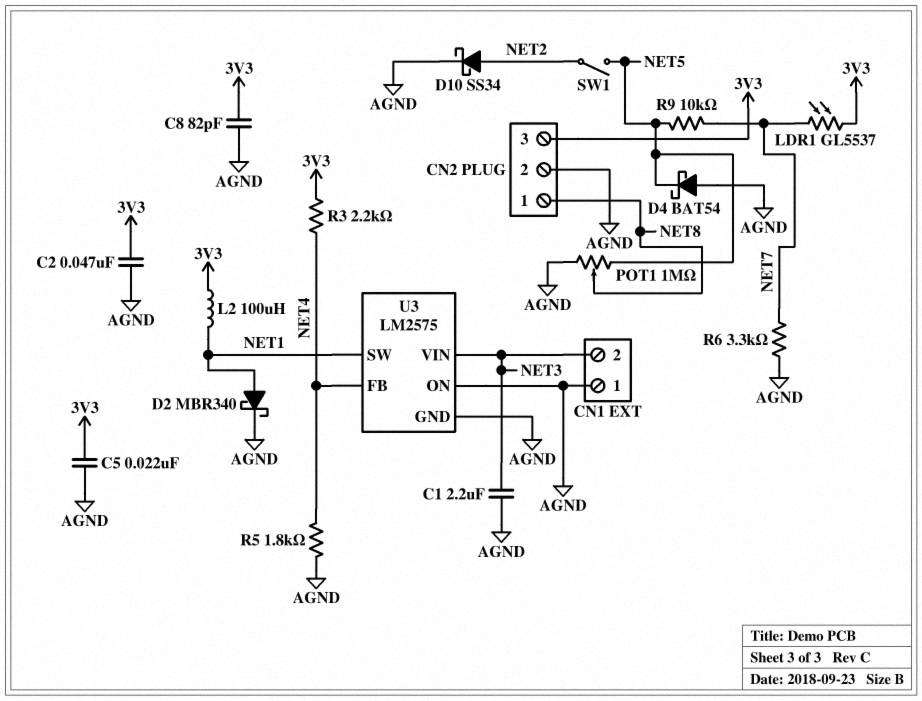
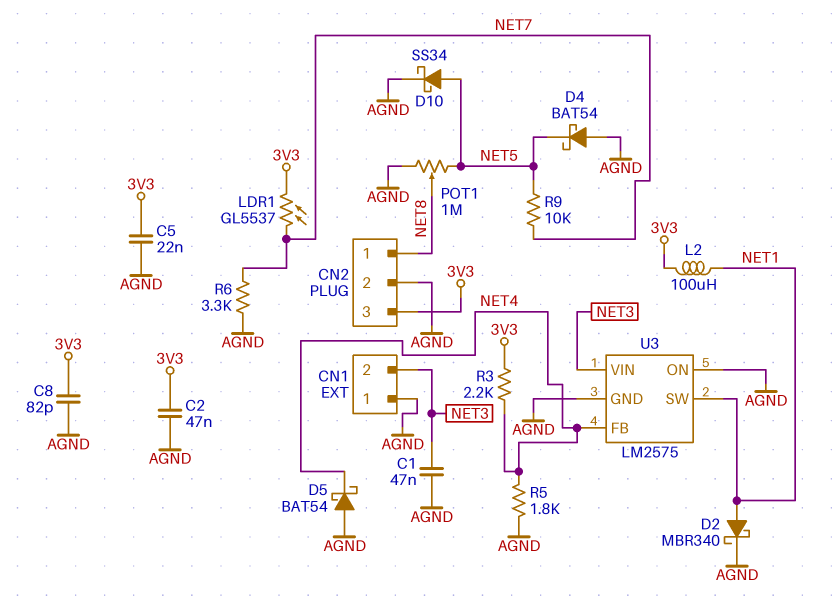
C1: 2.2uF (AGND, NET3) -> 47nF (AGND, NET3)
D5: none -> schottky BAT54 (A AGND, K NET4)
D10: schottky SS34 (A NET2, K AGND) -> schottky SS34 (A NET5, K AGND)
SW1: switch (NET2, NET5) -> none

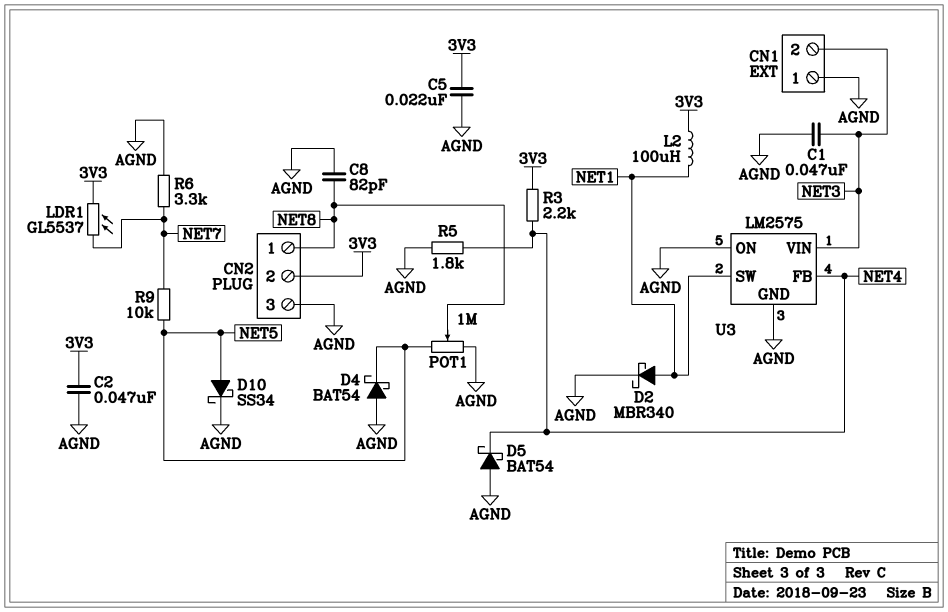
C8: 82pF (3V3, AGND) -> 82pF (AGND, NET8)
CN2 pin 2: AGND -> 3V3
CN2 pin 3: 3V3 -> AGND

